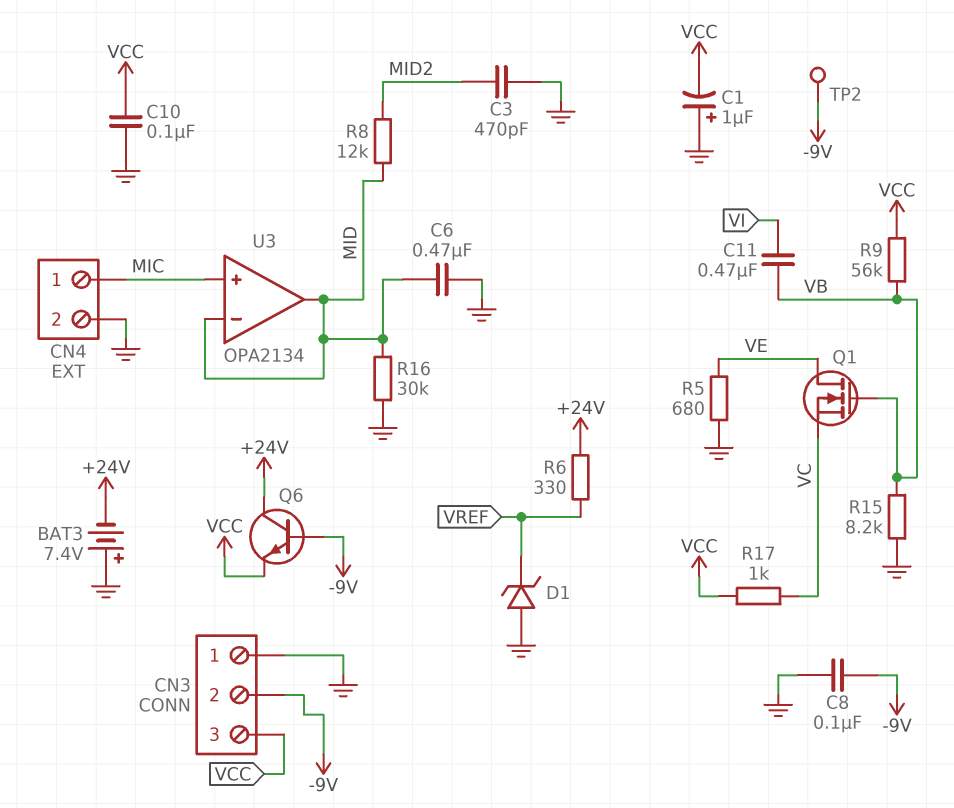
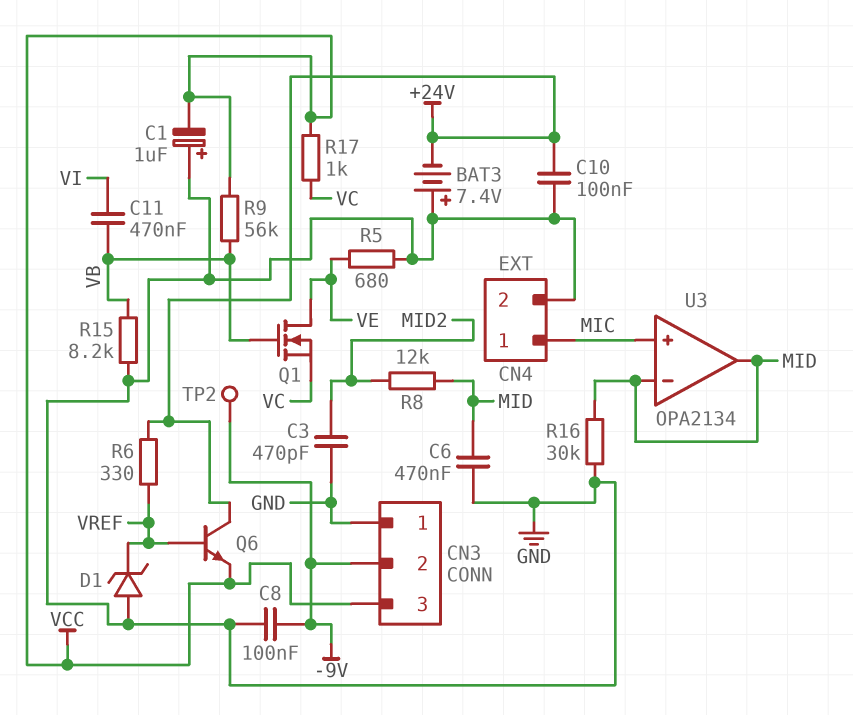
C10: 100nF (GND, VCC) -> 100nF (+24V, GND)
Q6: NPN (B -9V, C +24V, E VCC) -> NPN (B VREF, C +24V, E VCC)

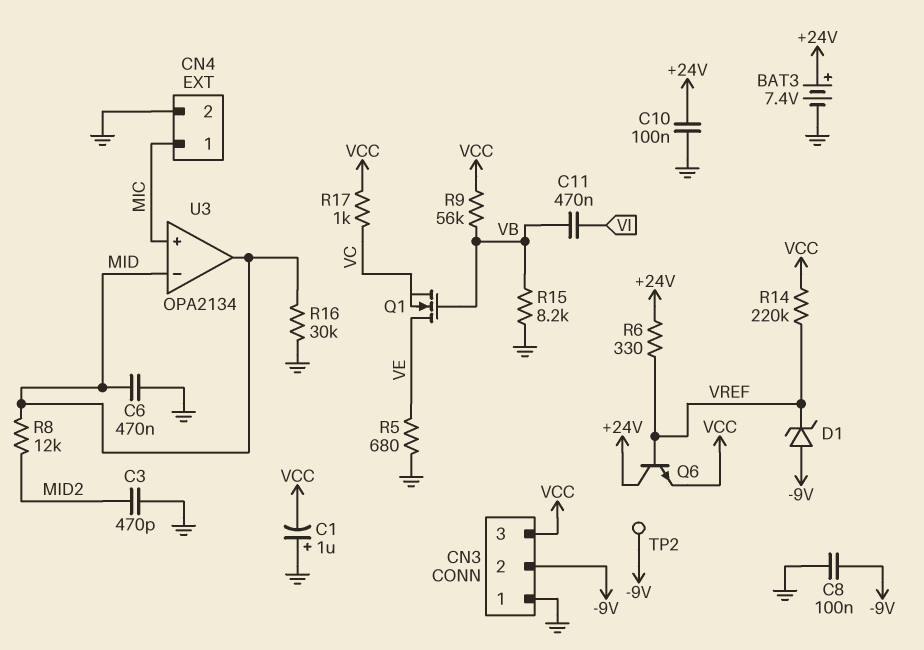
BAT3: 7.4V (plus GND, minus +24V) -> 7.4V (plus +24V, minus GND)
D1: zener (A GND, K VREF) -> zener (A -9V, K VREF)
R14: none -> 220k (VCC, VREF)

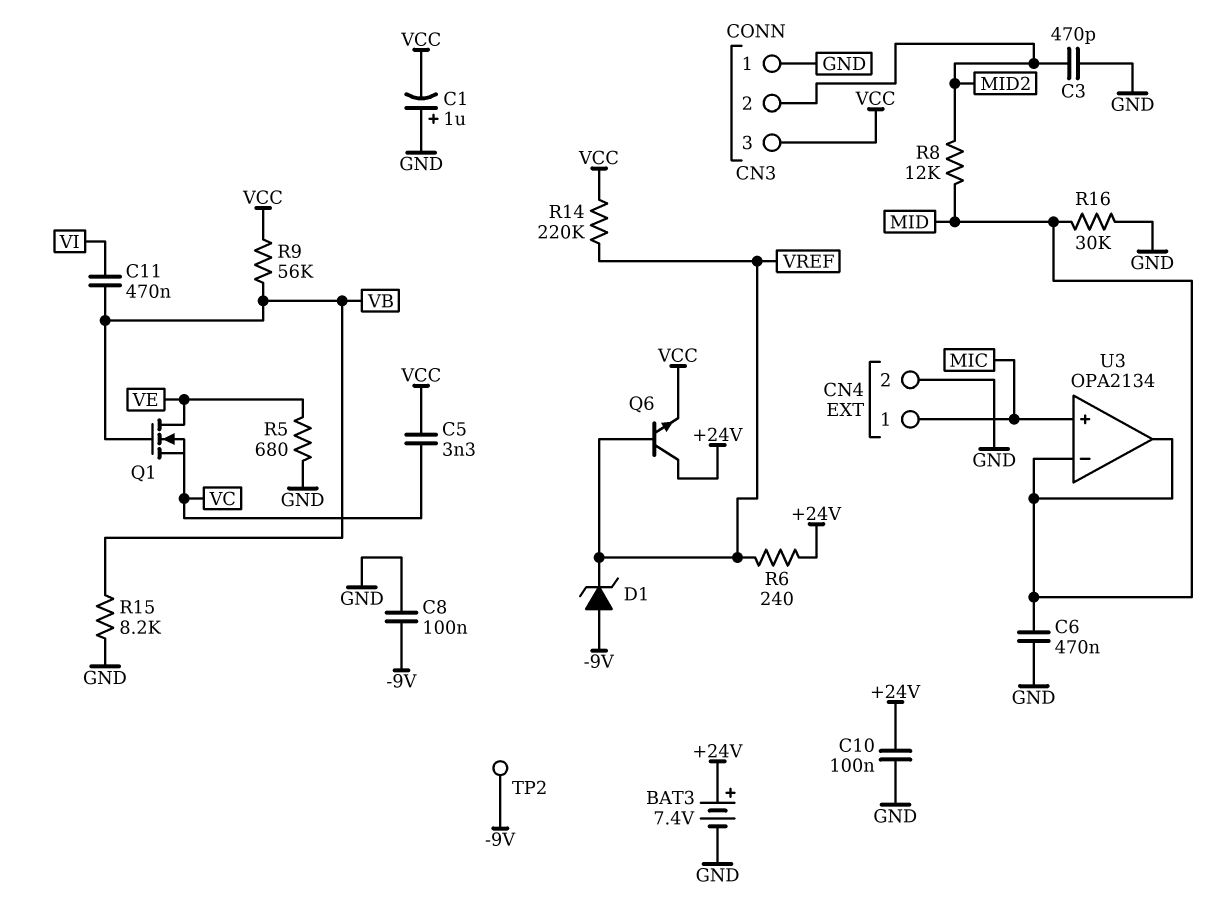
C5: none -> 3.3nF (VC, VCC)
CN3 pin 2: -9V -> MID2
R6: 330 (+24V, VREF) -> 240 (+24V, VREF)
R17: 1k (VC, VCC) -> none

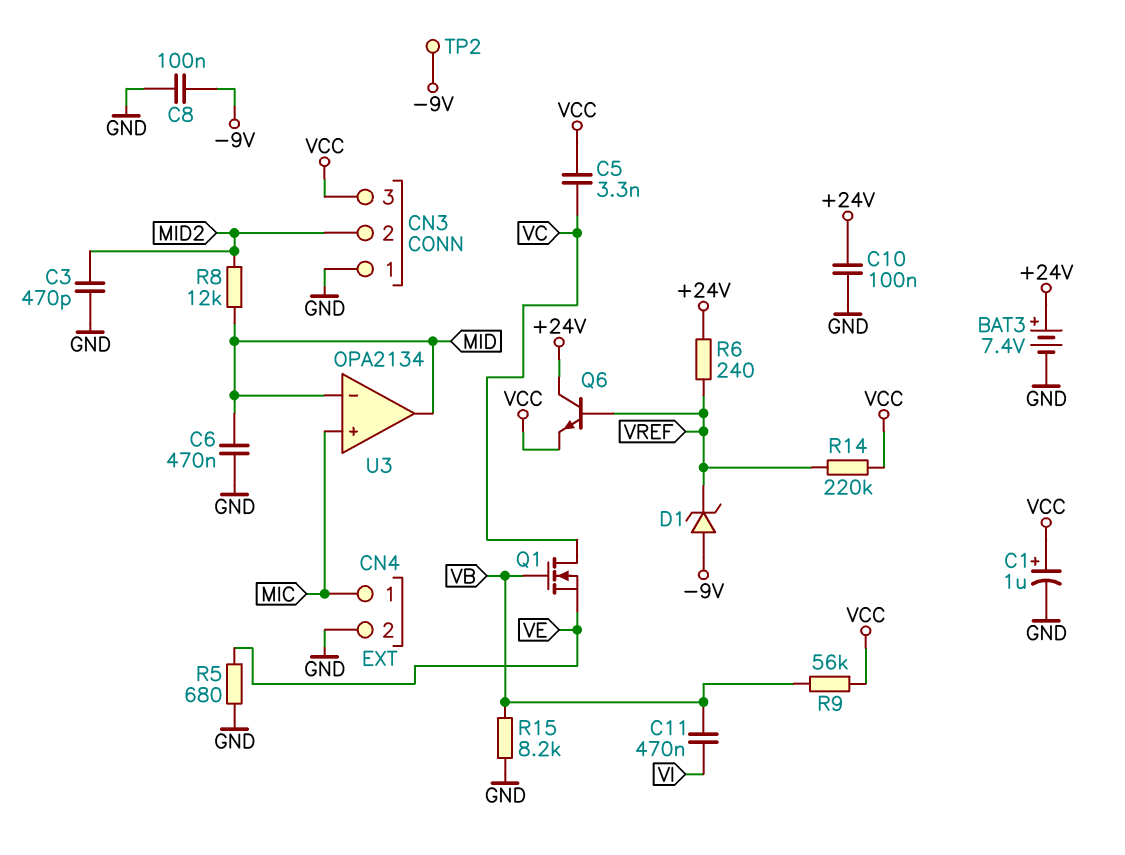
C1: 1uF (plus GND, minus VCC) -> 1uF (plus VCC, minus GND)
Q1: NMOS (G VB, D VE, S VC) -> NMOS (G VB, D VC, S VE)
R16: 30k (GND, MID) -> none

